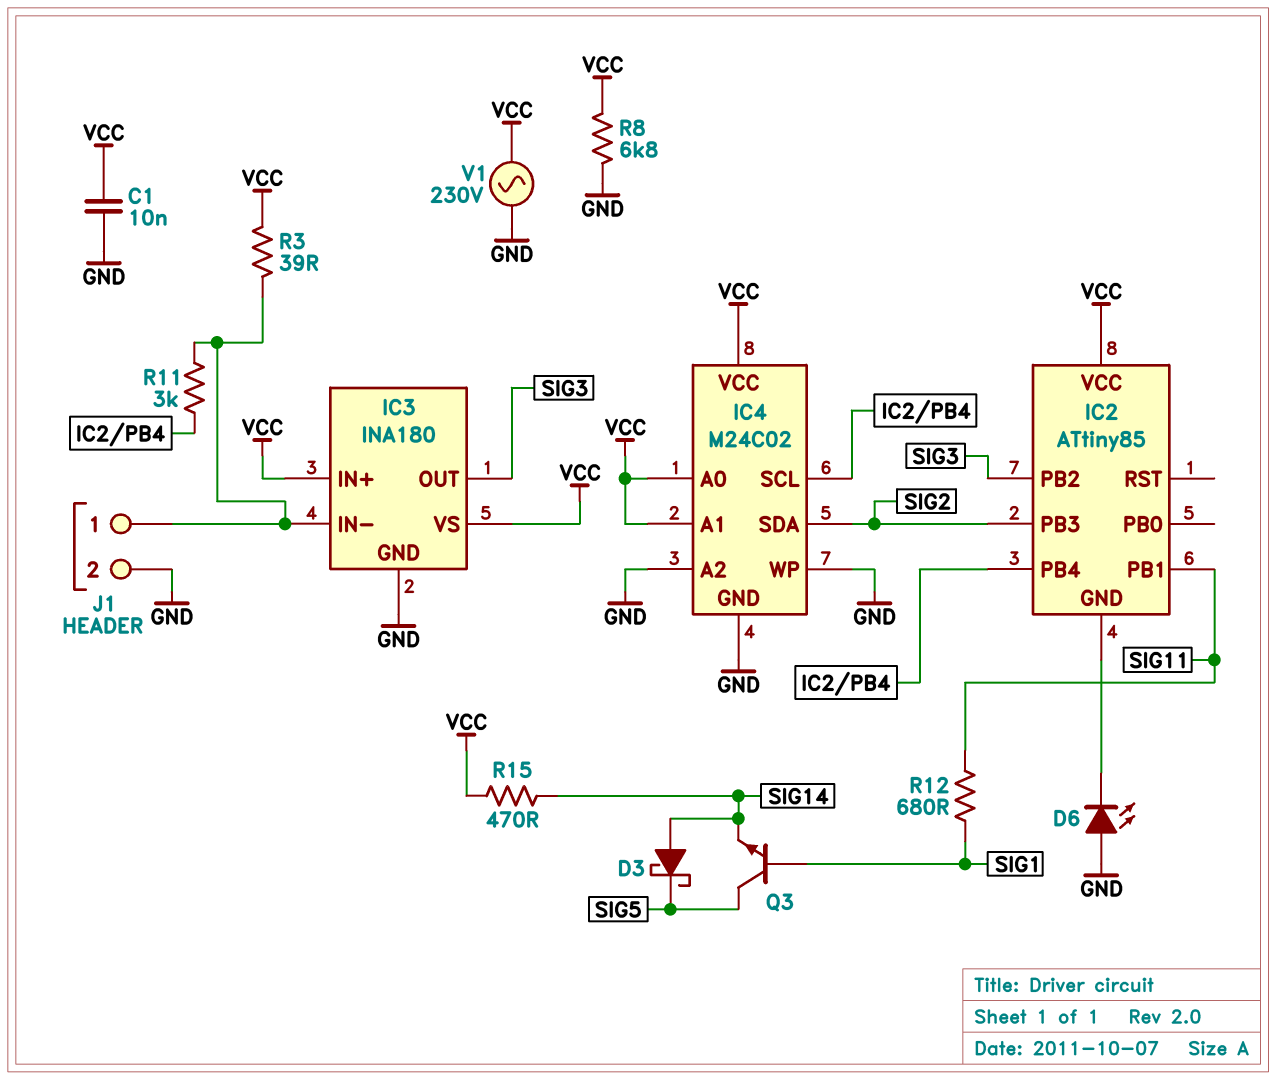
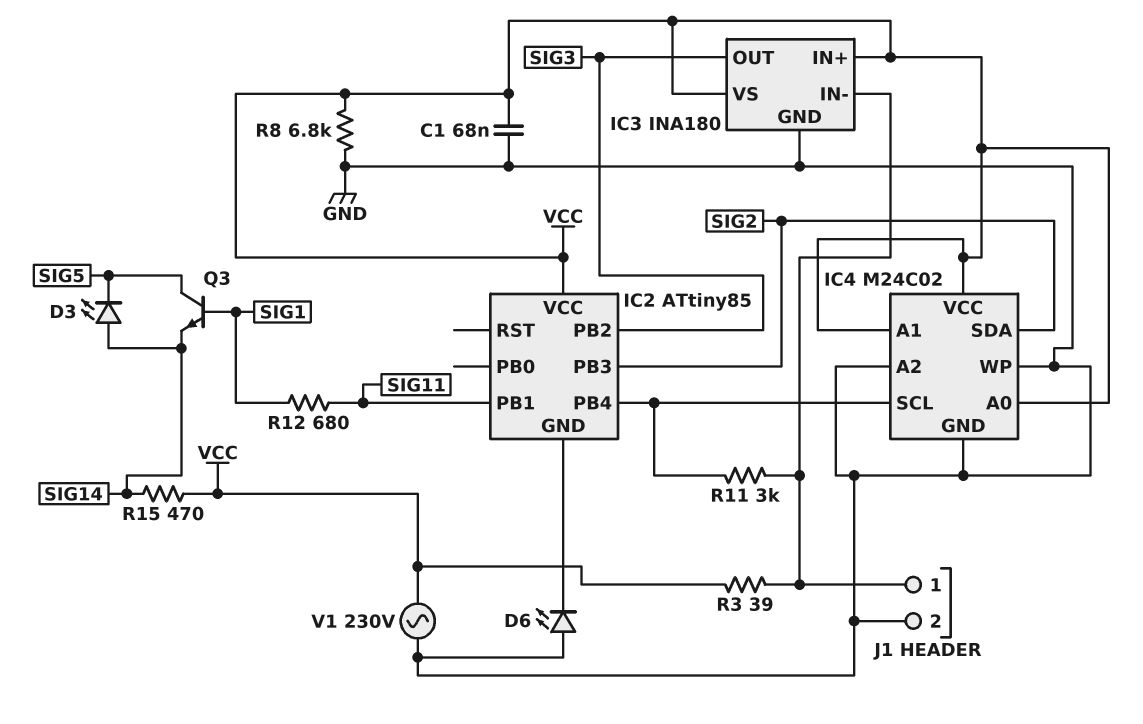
C1: 10nF (GND, VCC) -> 68nF (GND, VCC)
D3: schottky (A SIG14, K SIG5) -> LED (A SIG14, K SIG5)

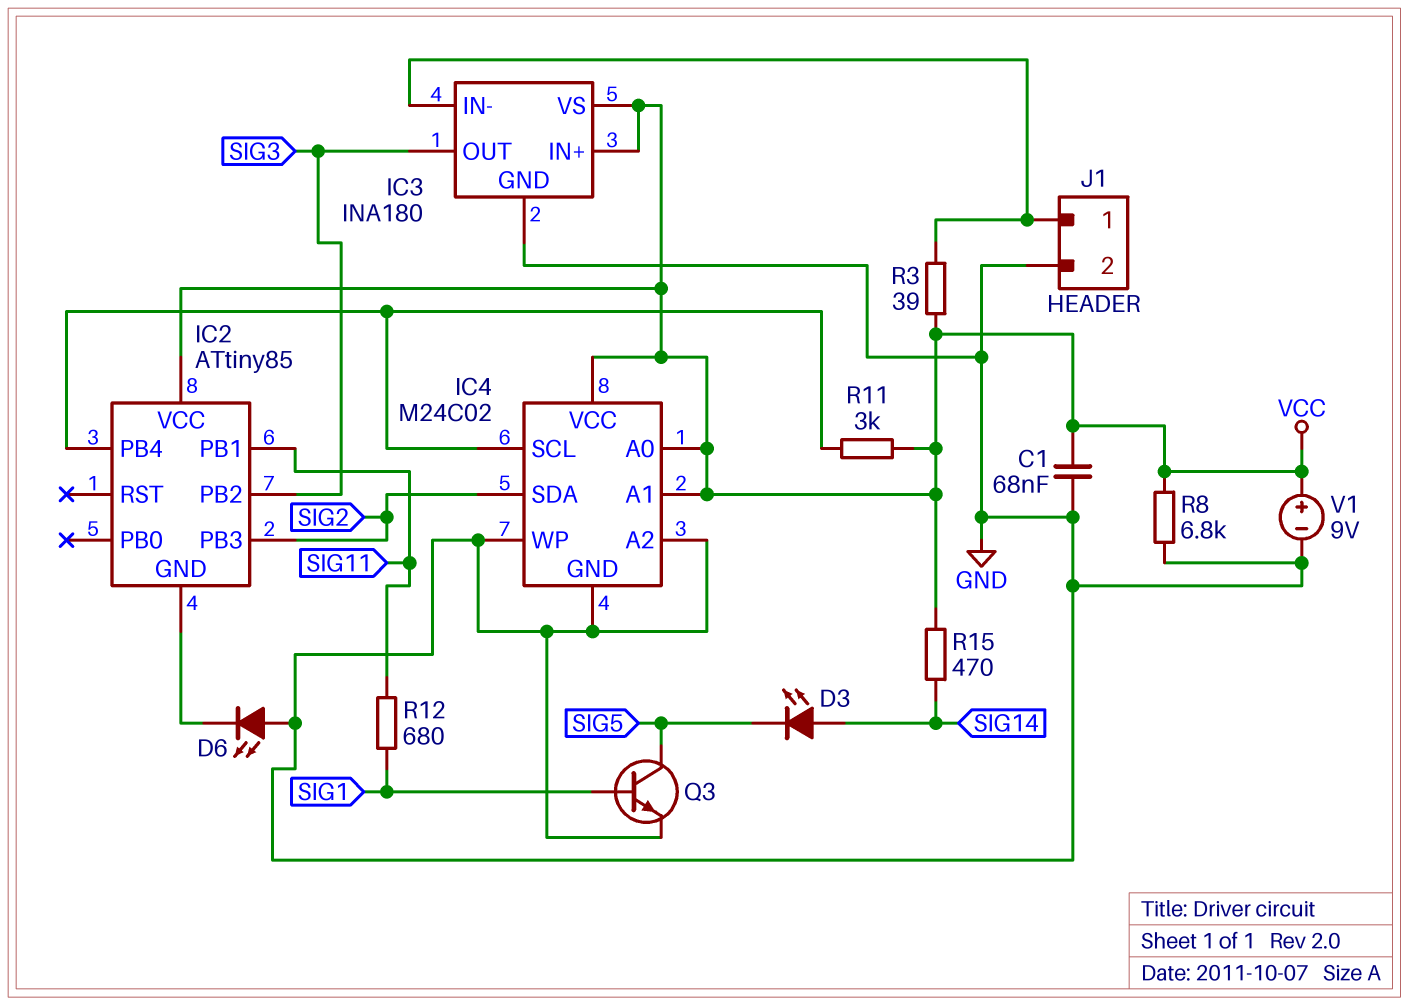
Q3: NPN (B SIG1, C SIG5, E SIG14) -> NPN (B SIG1, C SIG5, E GND)
R11: 3k (IC2/PB4, IC3/IN-) -> 3k (IC2/PB4, VCC)
V1: AC 230V (GND, VCC) -> 9V (plus VCC, minus GND)

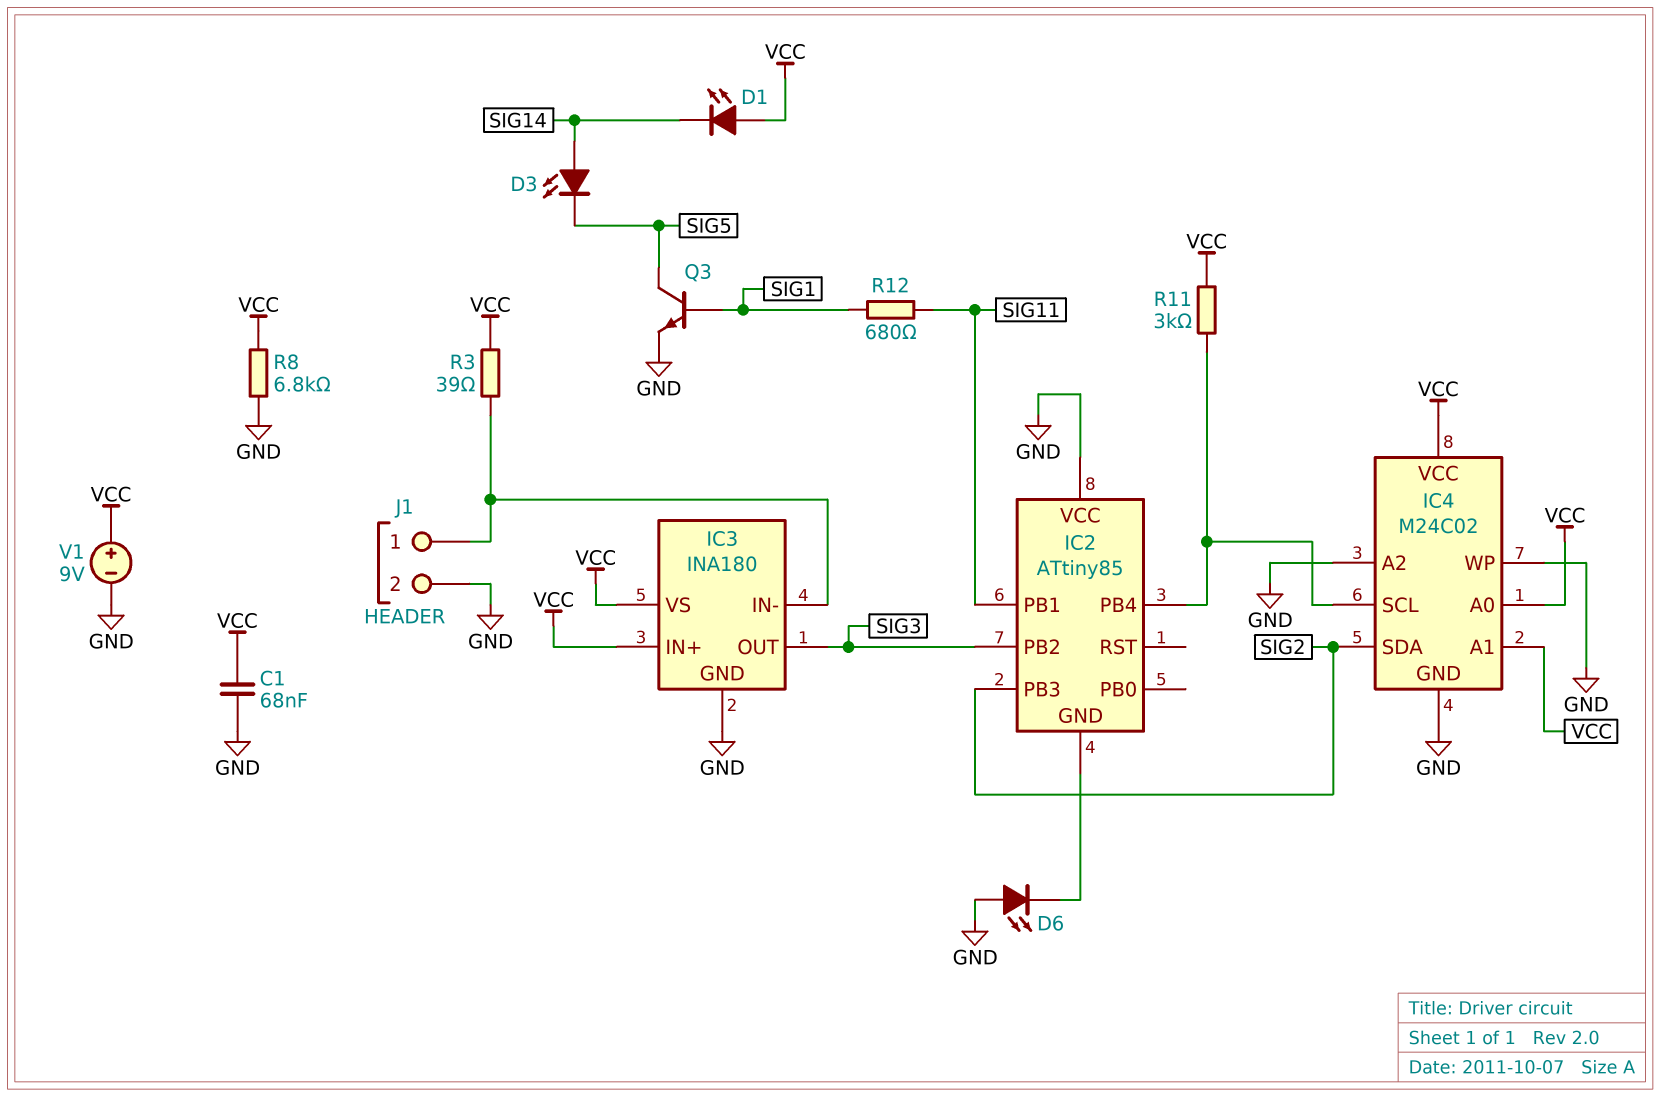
D1: none -> LED (A VCC, K SIG14)
IC2 pin VCC: VCC -> GND
R15: 470 (SIG14, VCC) -> none

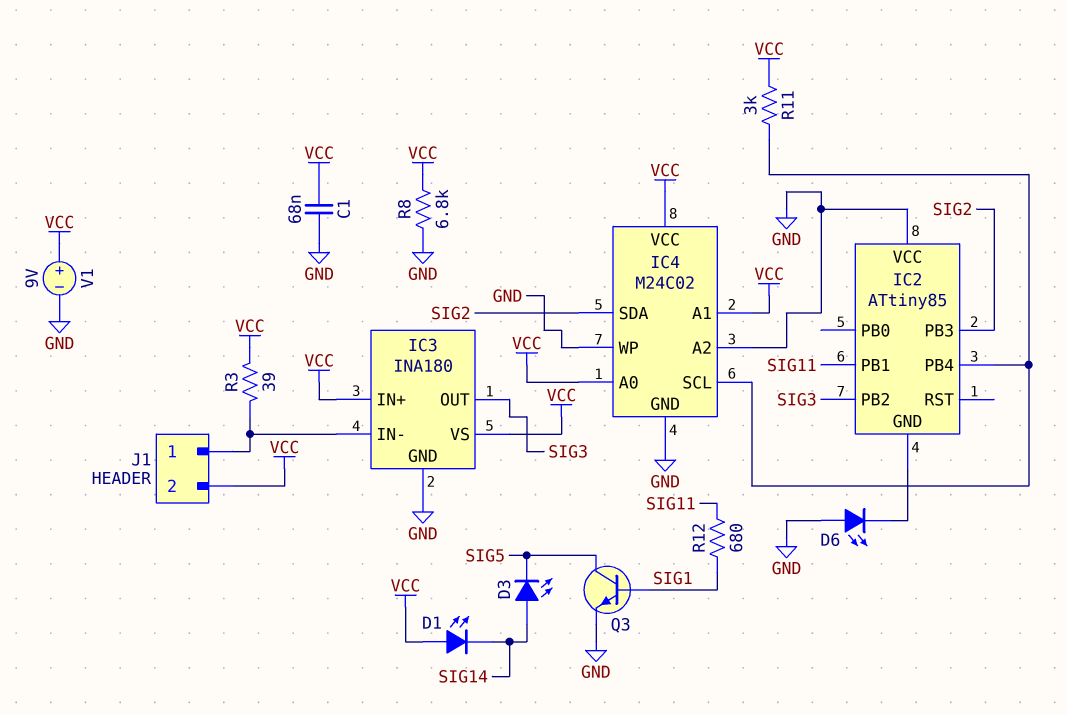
J1 pin 2: GND -> VCC

